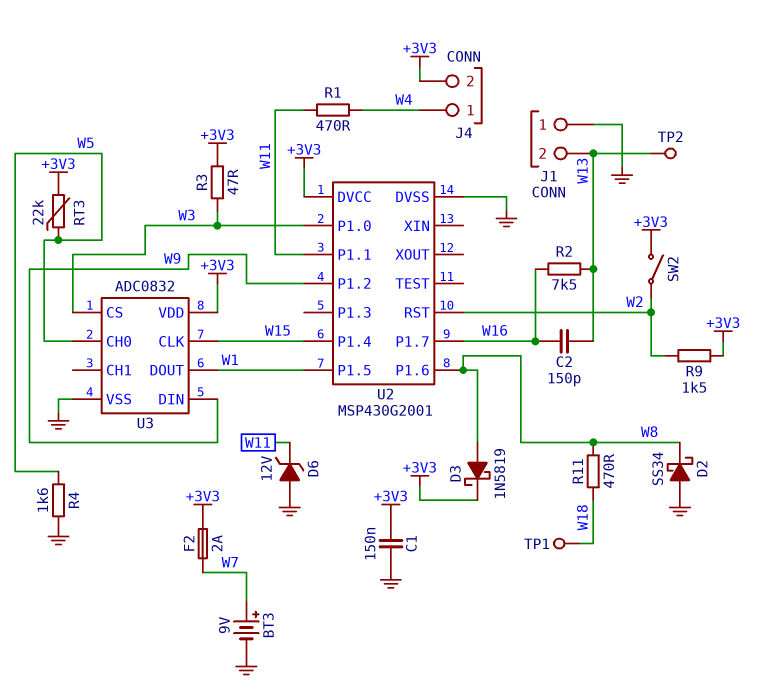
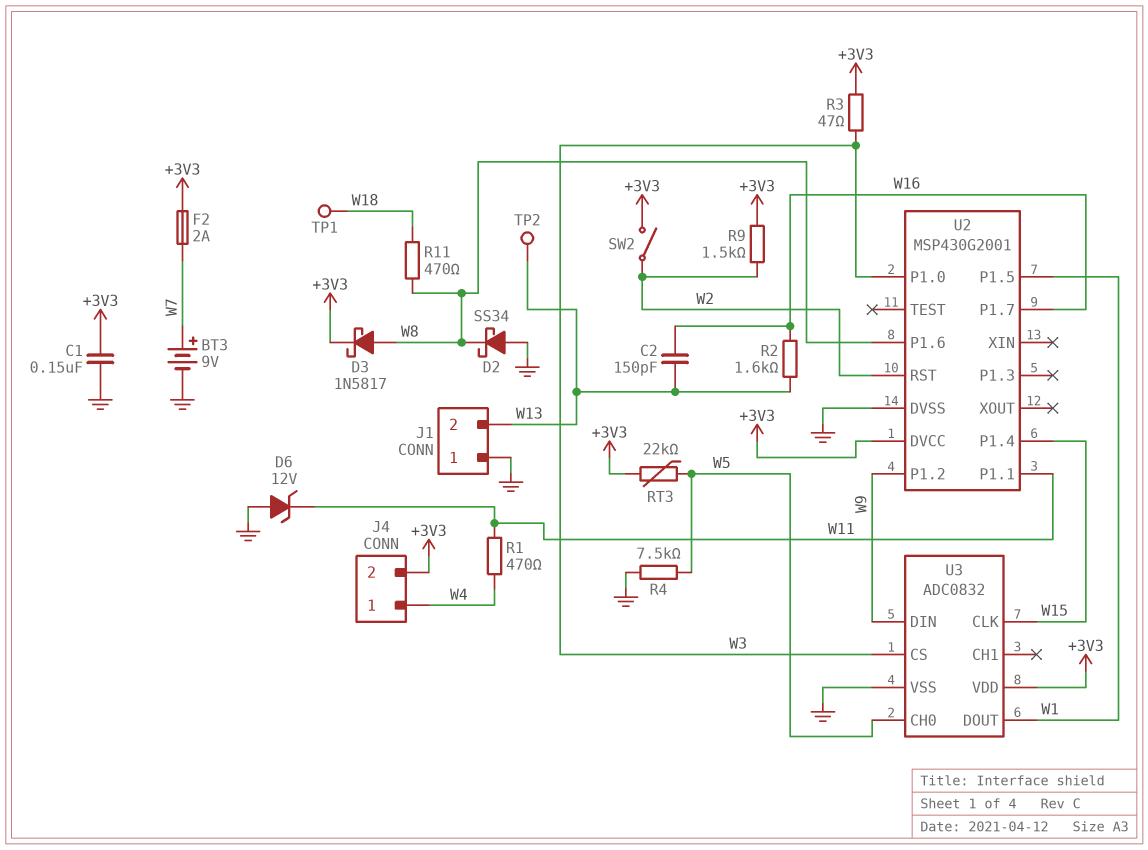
D3: schottky 1N5819 (A W8, K +3V3) -> schottky 1N5817 (A W8, K +3V3)
R2: 7.5k (W13, W16) -> 1.6k (W13, W16)
R4: 1.6k (GND, W5) -> 7.5k (GND, W5)

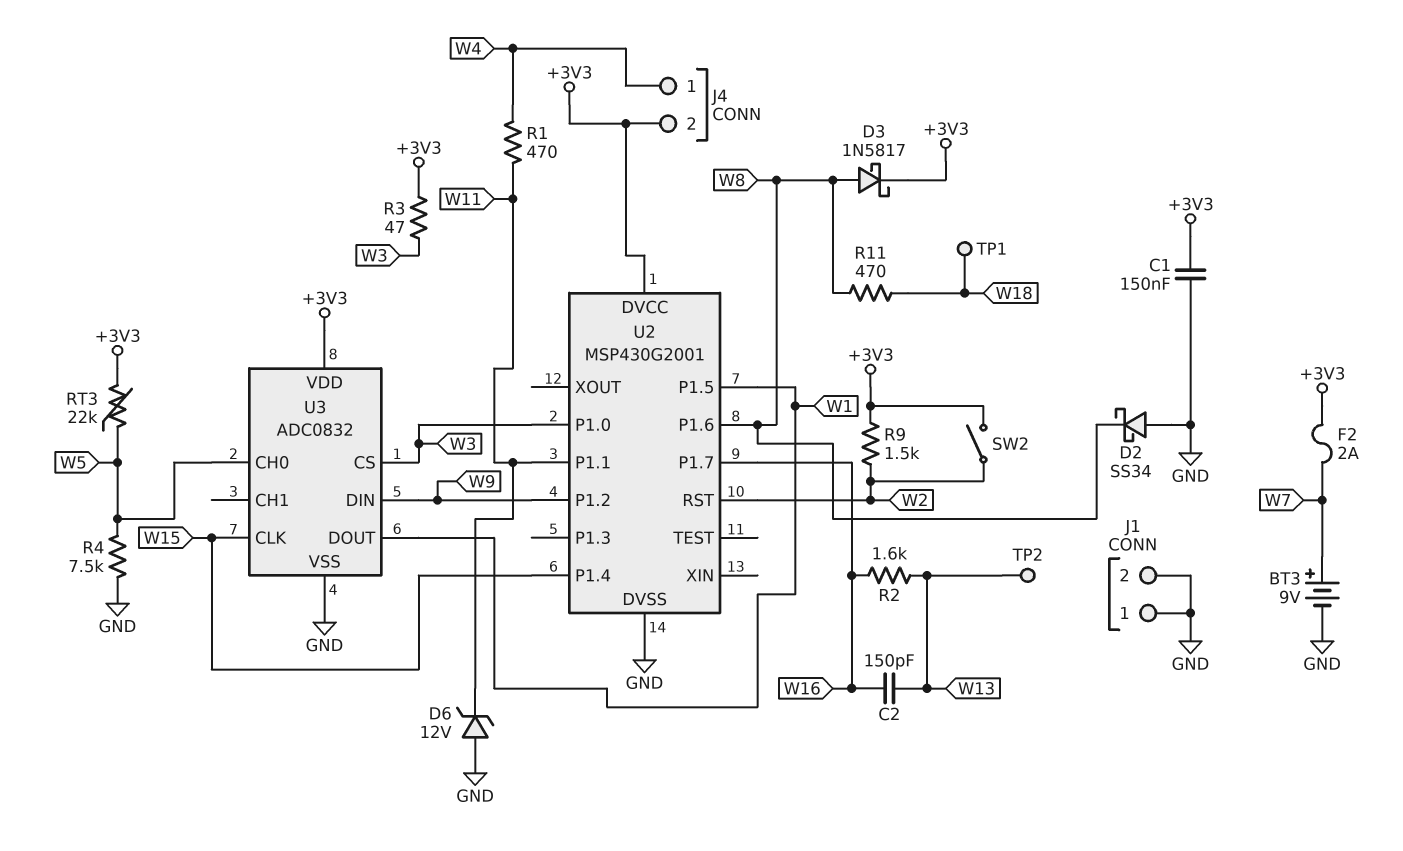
J1 pin 2: W13 -> GND

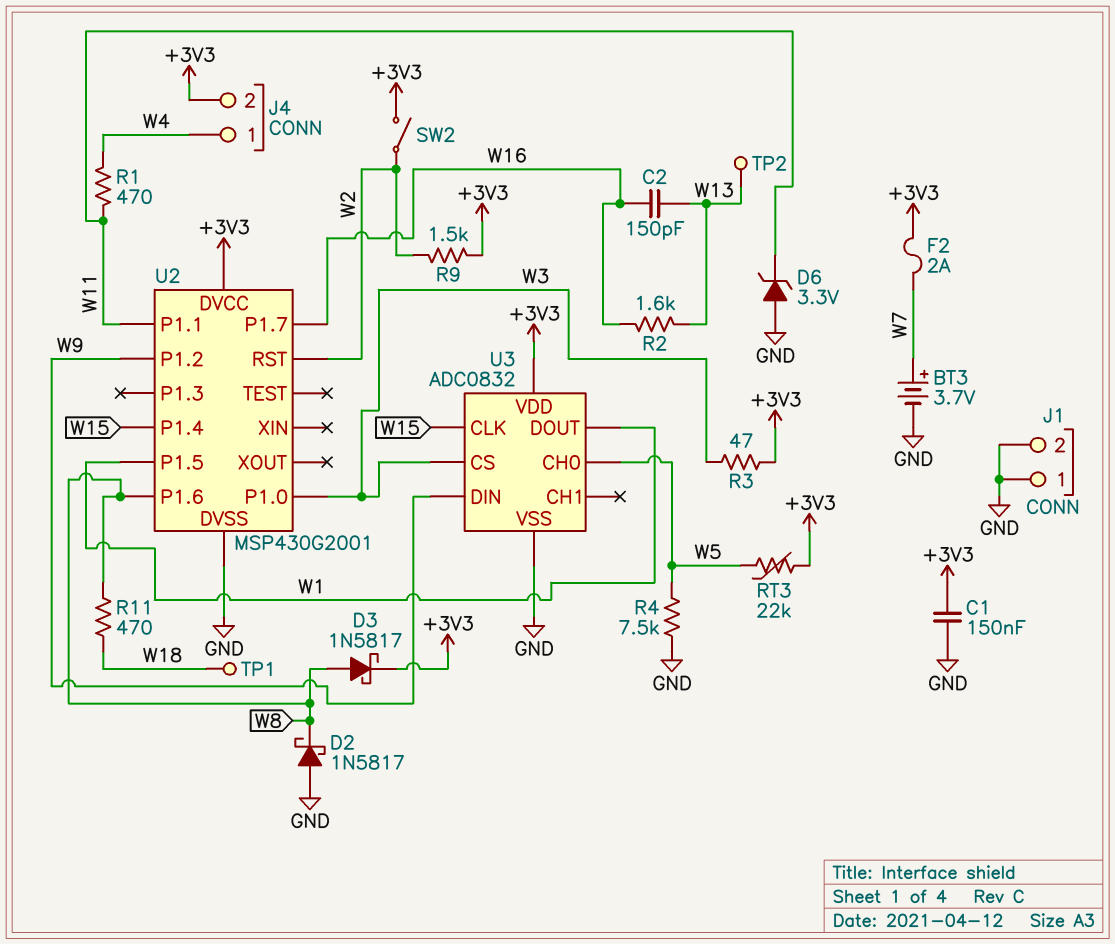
BT3: 9V (plus W7, minus GND) -> 3.7V (plus W7, minus GND)
D2: schottky SS34 (A GND, K W8) -> schottky 1N5817 (A GND, K W8)
D6: zener 12V (A GND, K W11) -> zener 3.3V (A GND, K W11)

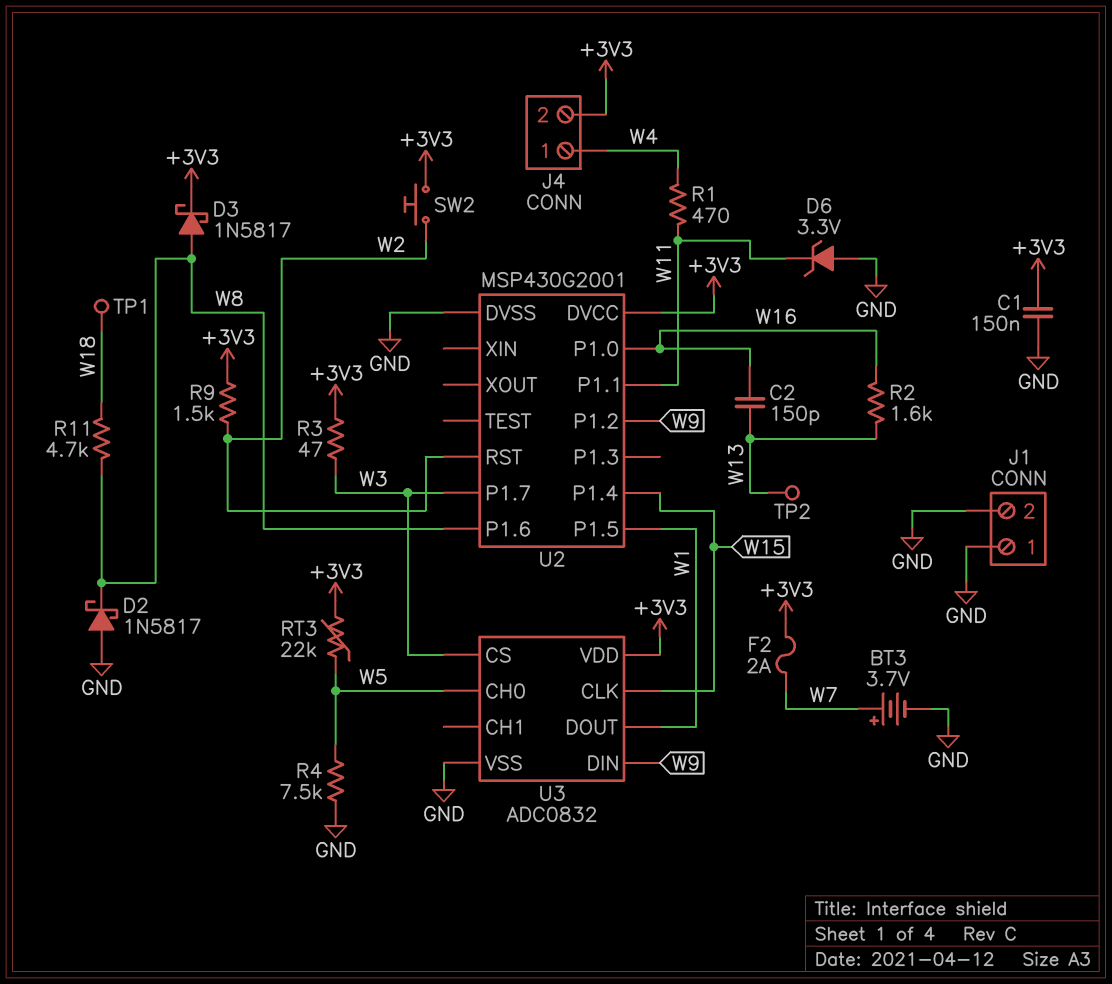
R11: 470 (W8, W18) -> 4.7k (W8, W18)
SW2: switch (+3V3, W2) -> button (+3V3, W2)
U2 pin P1.0: W3 -> W16
U2 pin P1.7: W16 -> W3

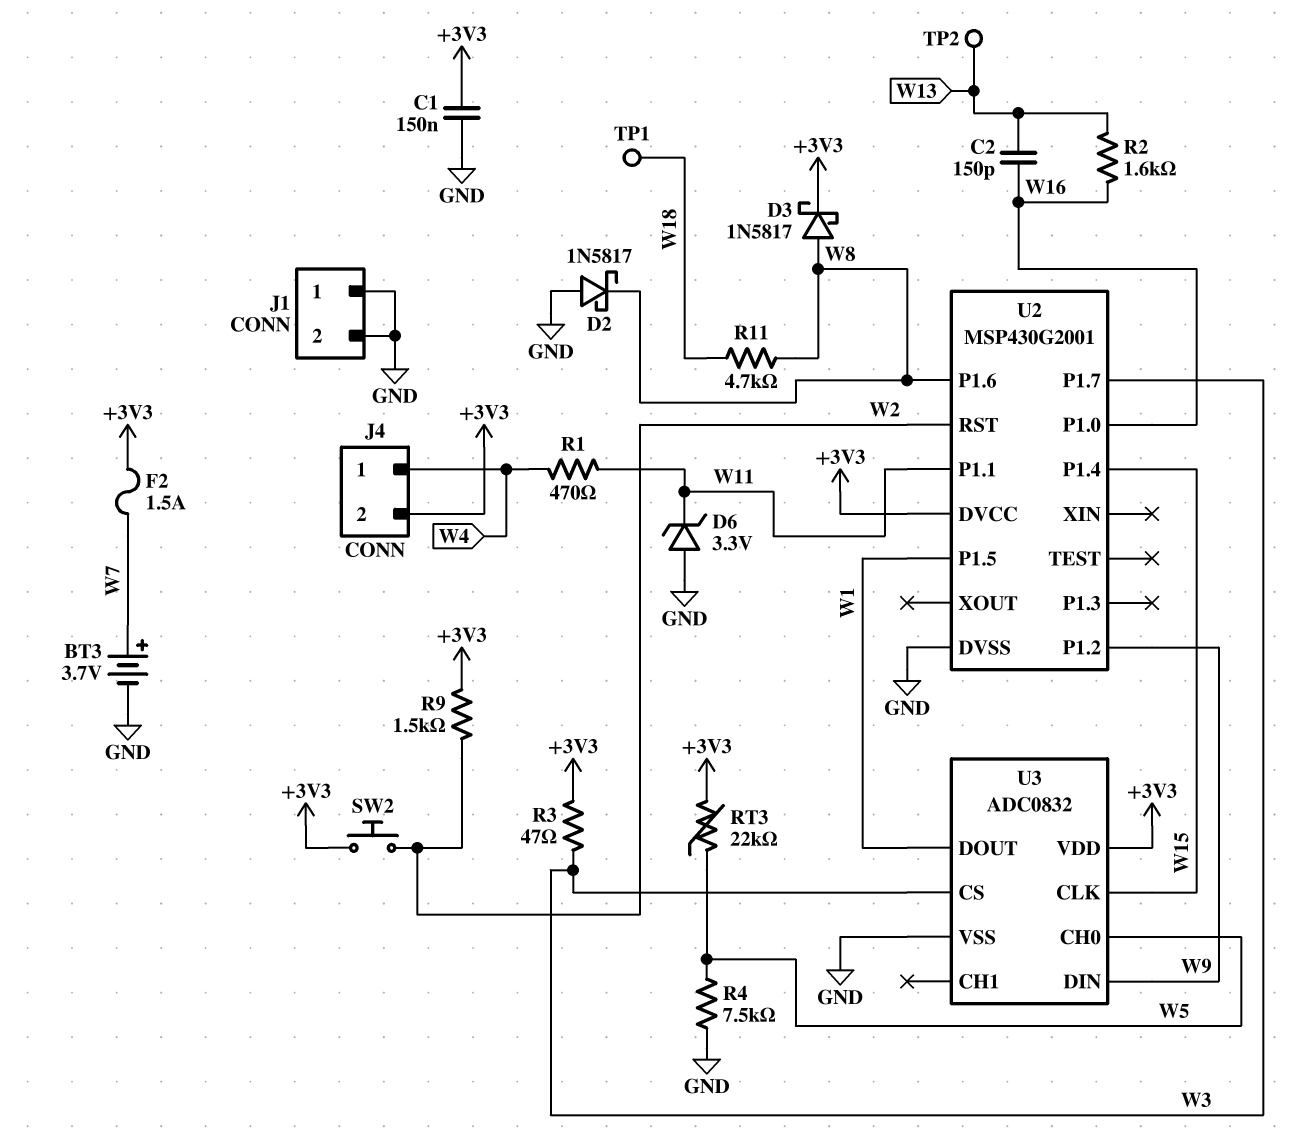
F2: 2A (+3V3, W7) -> 1.5A (+3V3, W7)

